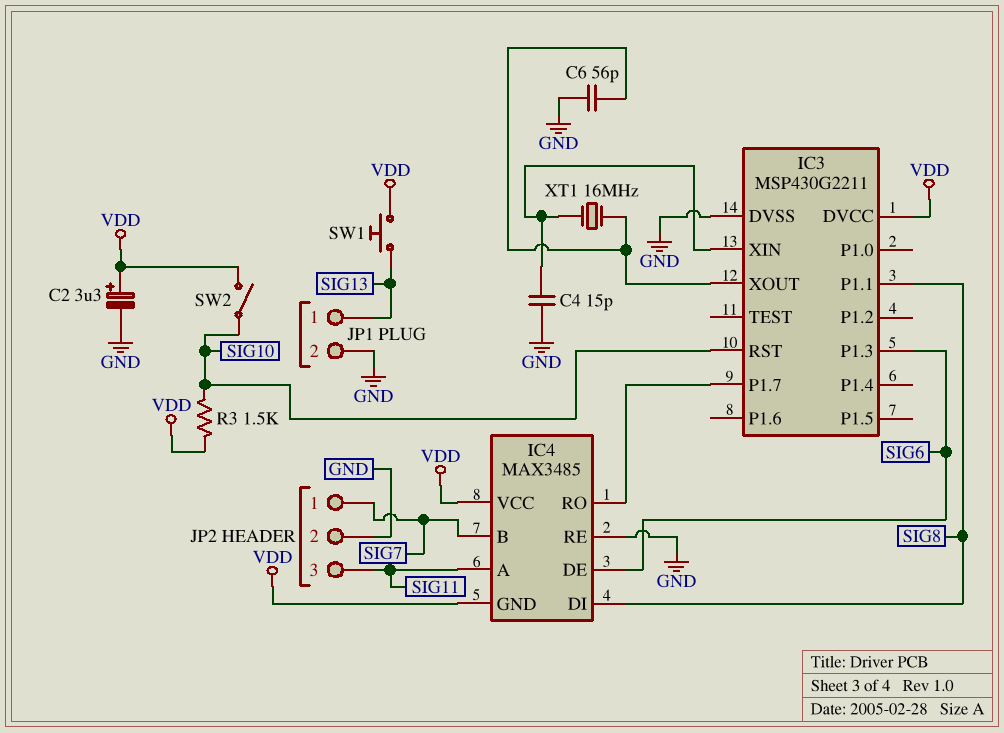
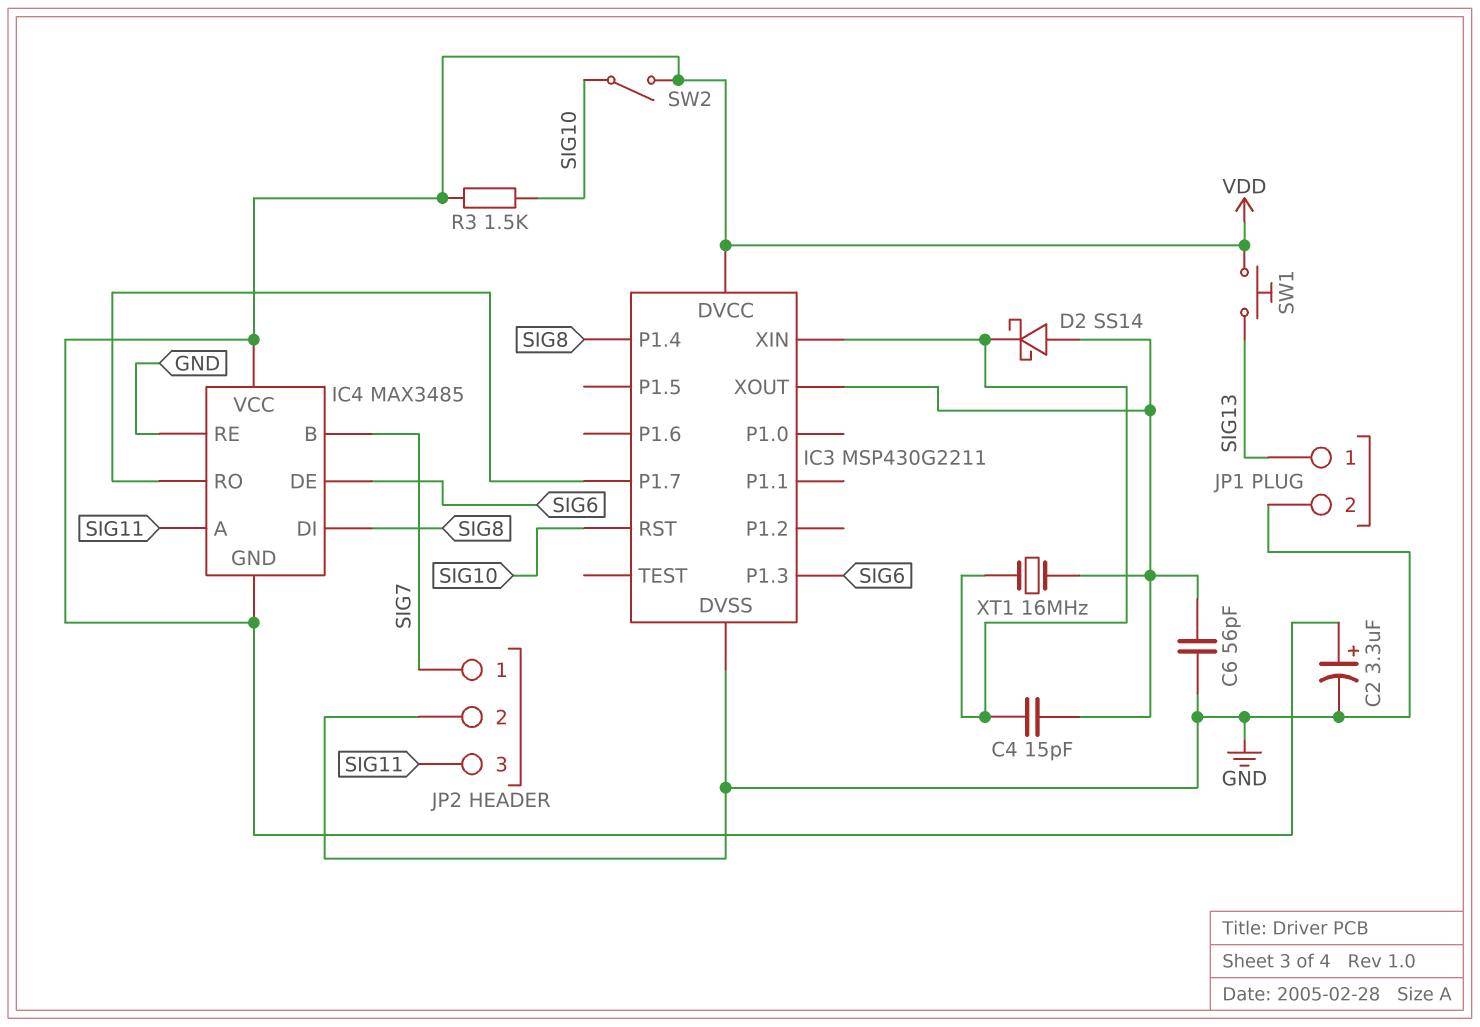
C4: 15pF (GND, IC3/XIN) -> 15pF (IC3/XIN, IC3/XOUT)
D2: none -> schottky SS14 (A IC3/XOUT, K IC3/XIN)
IC3 pin P1.1: SIG8 -> none
IC3 pin P1.4: none -> SIG8

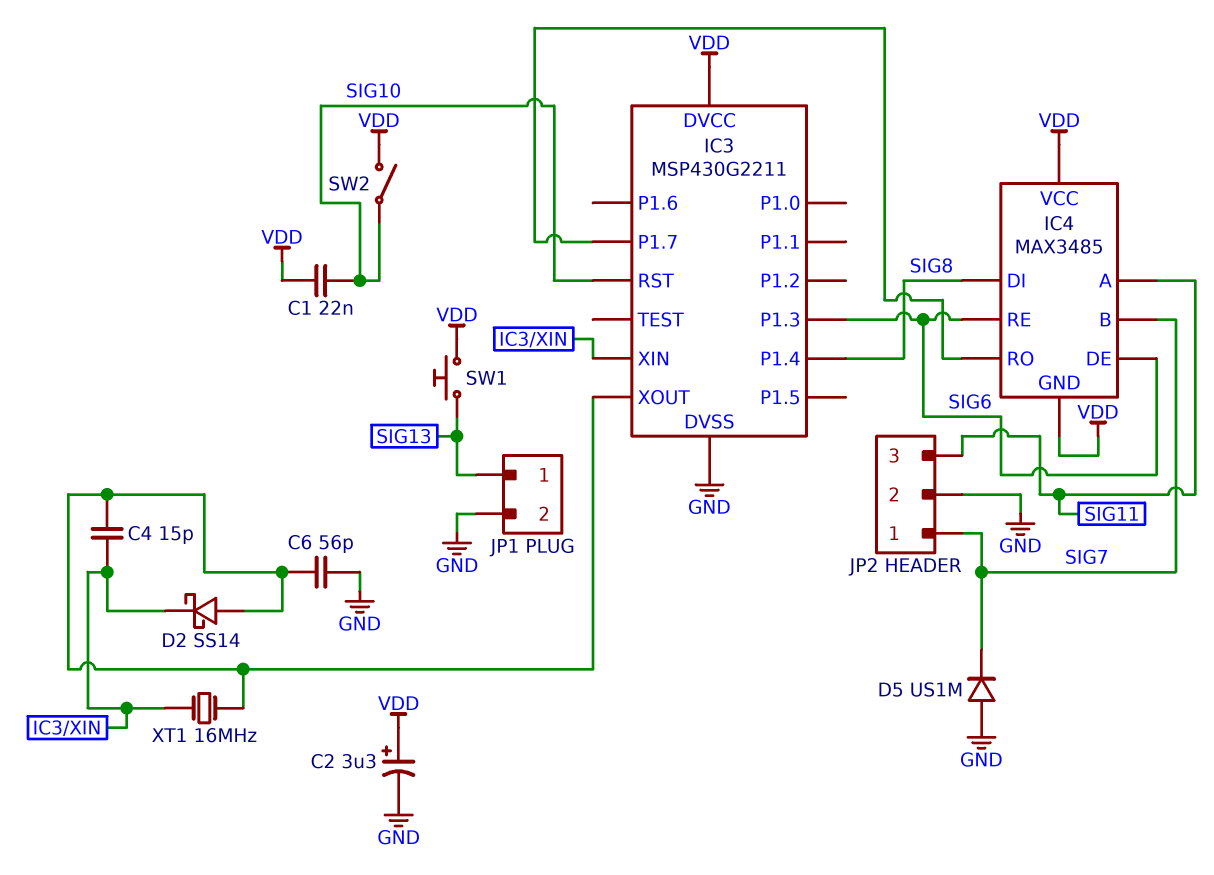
C1: none -> 22nF (SIG10, VDD)
D5: none -> diode US1M (A GND, K SIG7)
IC4 pin RE: GND -> SIG6
R3: 1.5k (SIG10, VDD) -> none

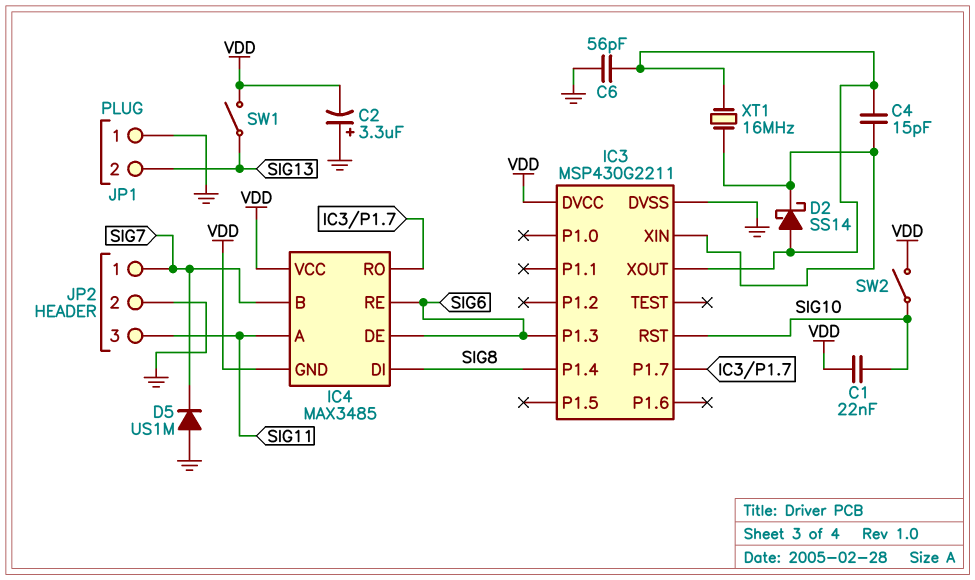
C2: 3.3uF (plus VDD, minus GND) -> 3.3uF (plus GND, minus VDD)
JP1 pin 1: SIG13 -> GND
JP1 pin 2: GND -> SIG13
SW1: button (SIG13, VDD) -> switch (SIG13, VDD)

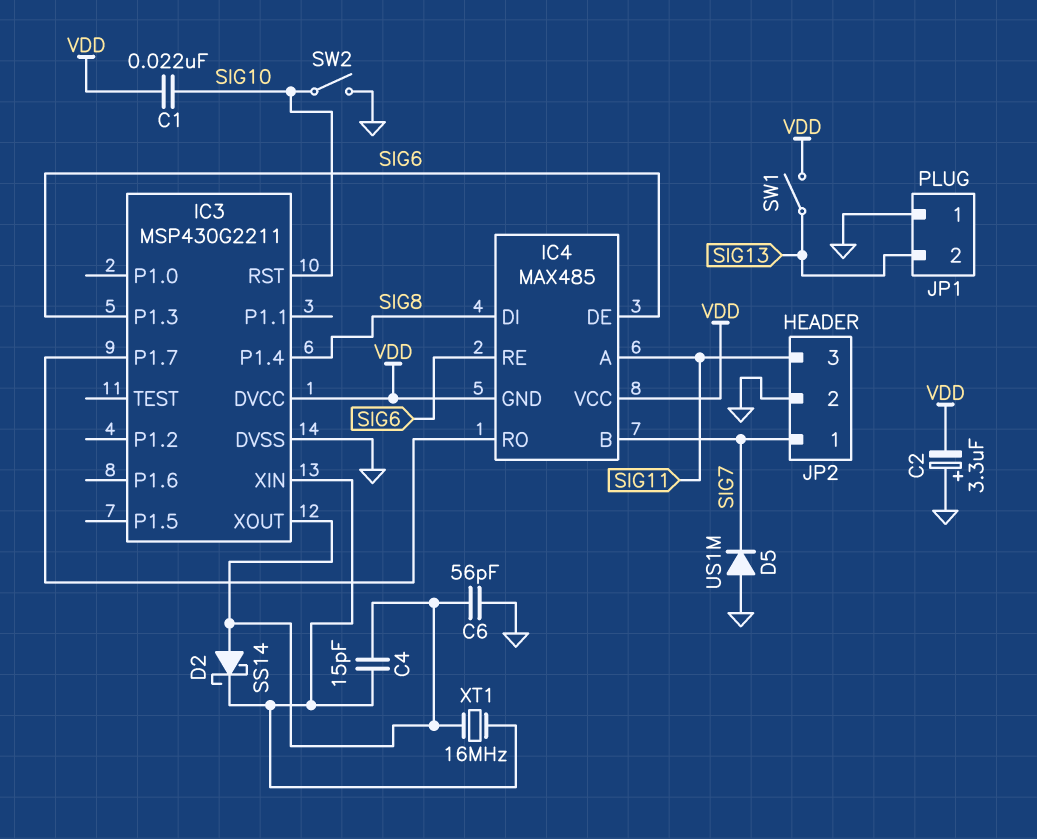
IC4: MAX3485 -> MAX485
SW2: switch (SIG10, VDD) -> switch (GND, SIG10)

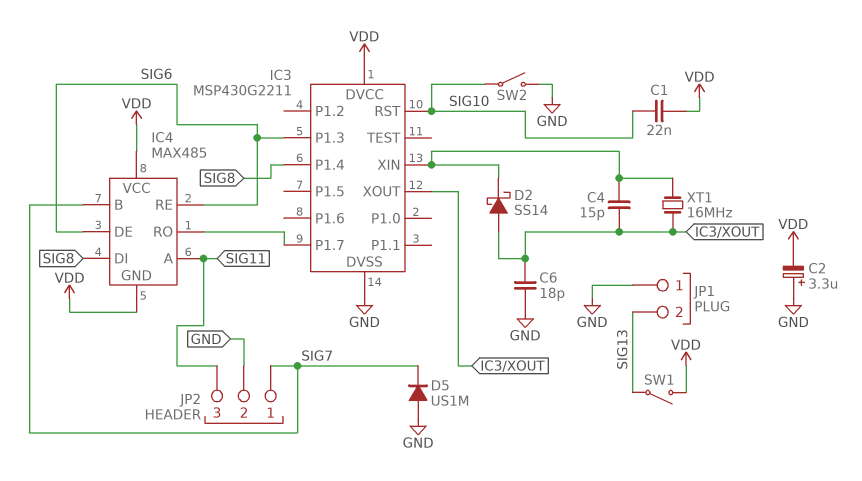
C6: 56pF (GND, IC3/XOUT) -> 18pF (GND, IC3/XOUT)

